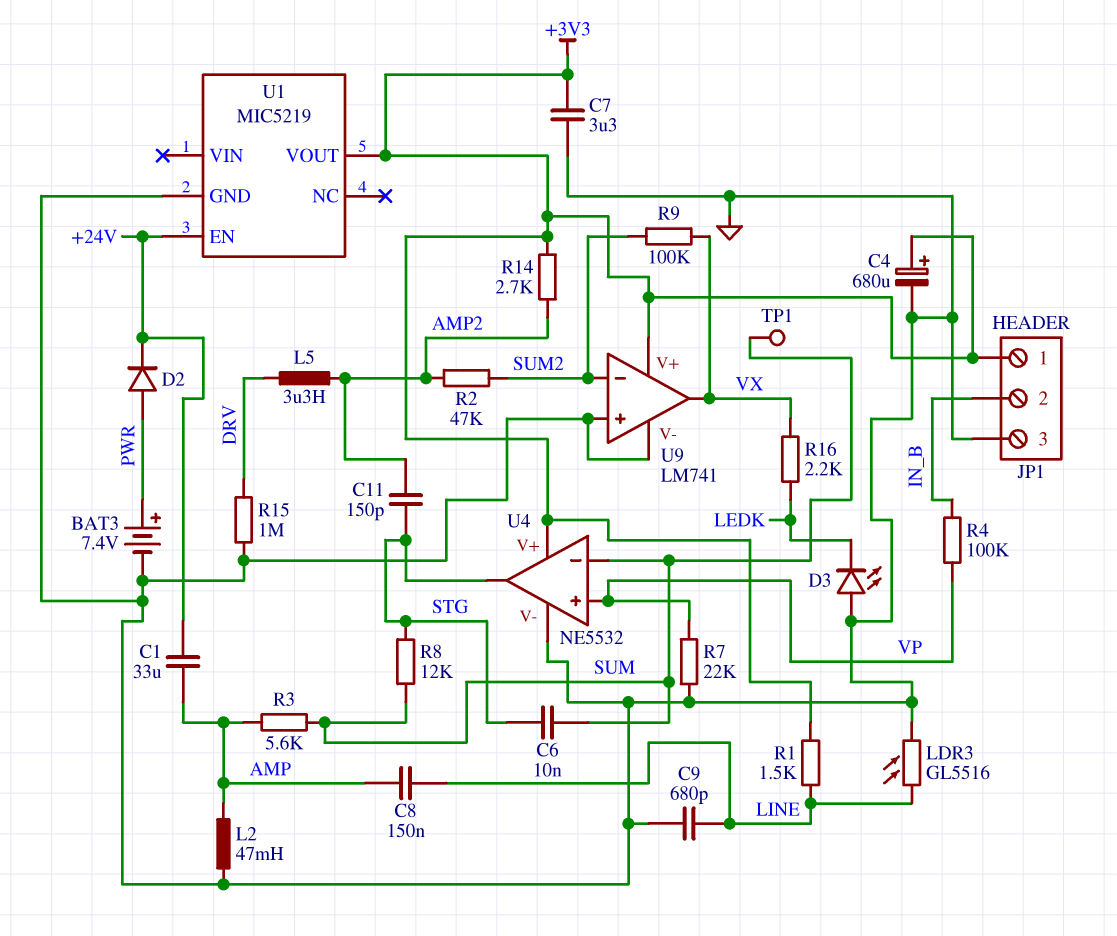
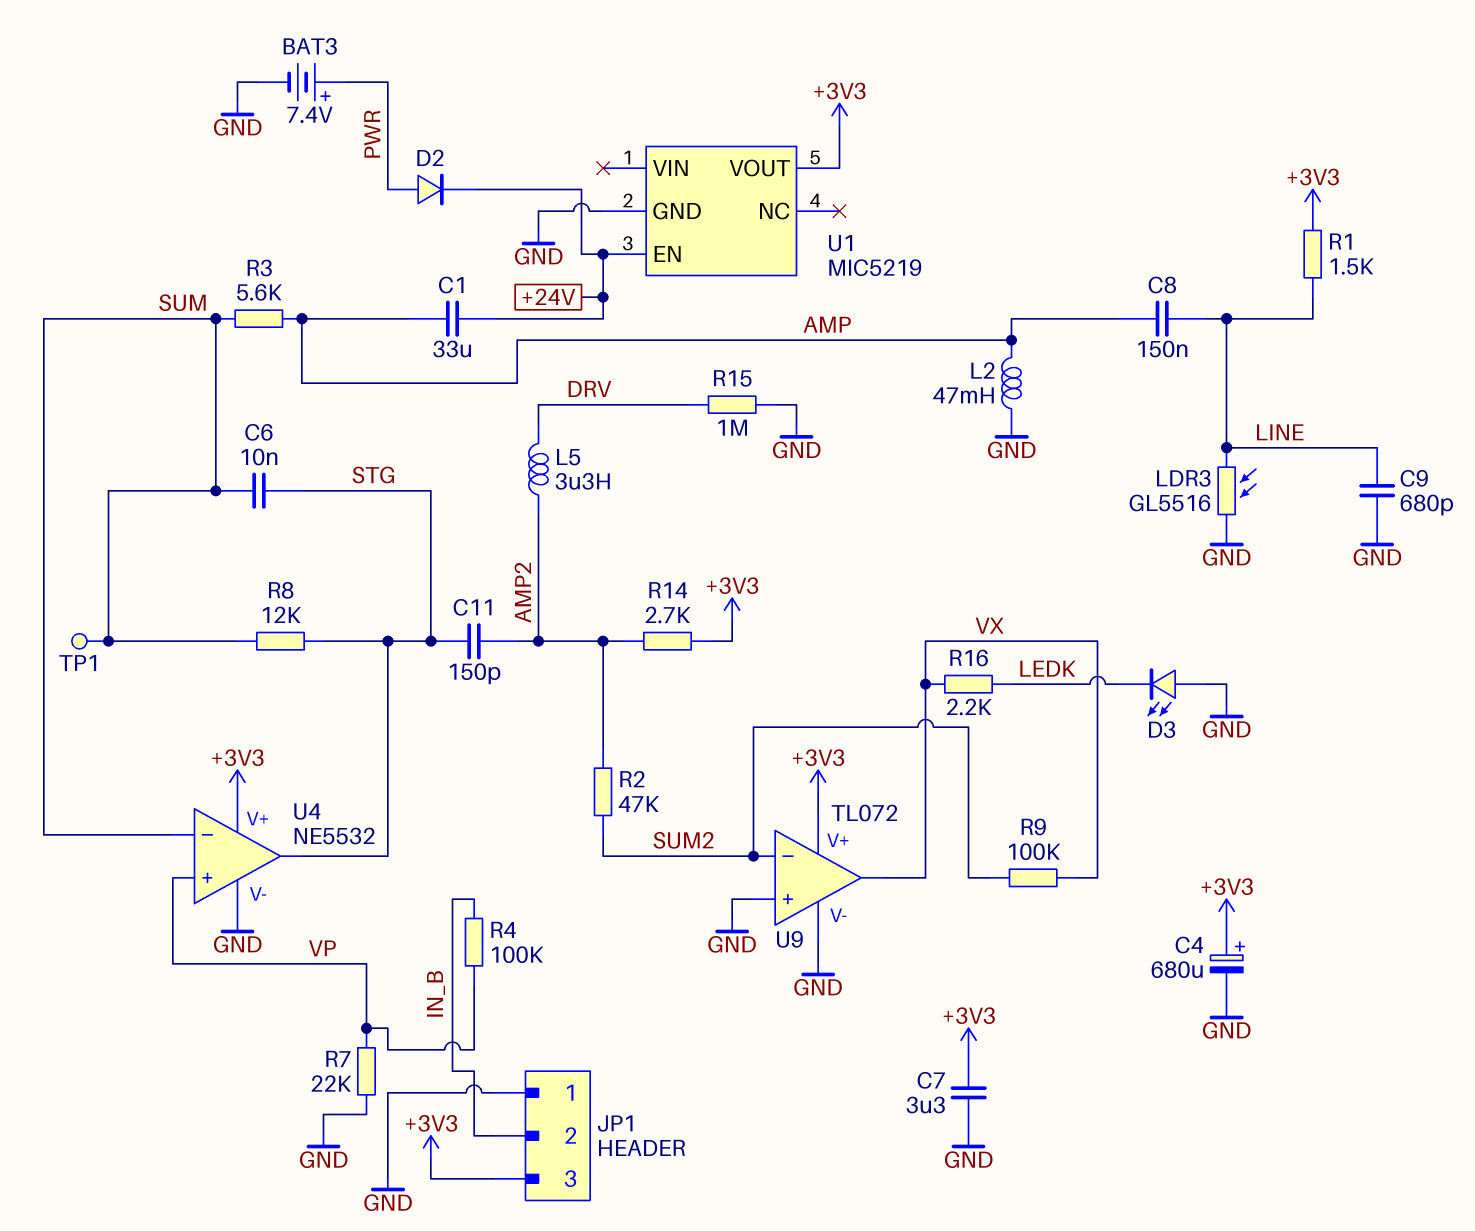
JP1 pin 1: +3V3 -> GND
JP1 pin 3: GND -> +3V3
U9: LM741 -> TL072

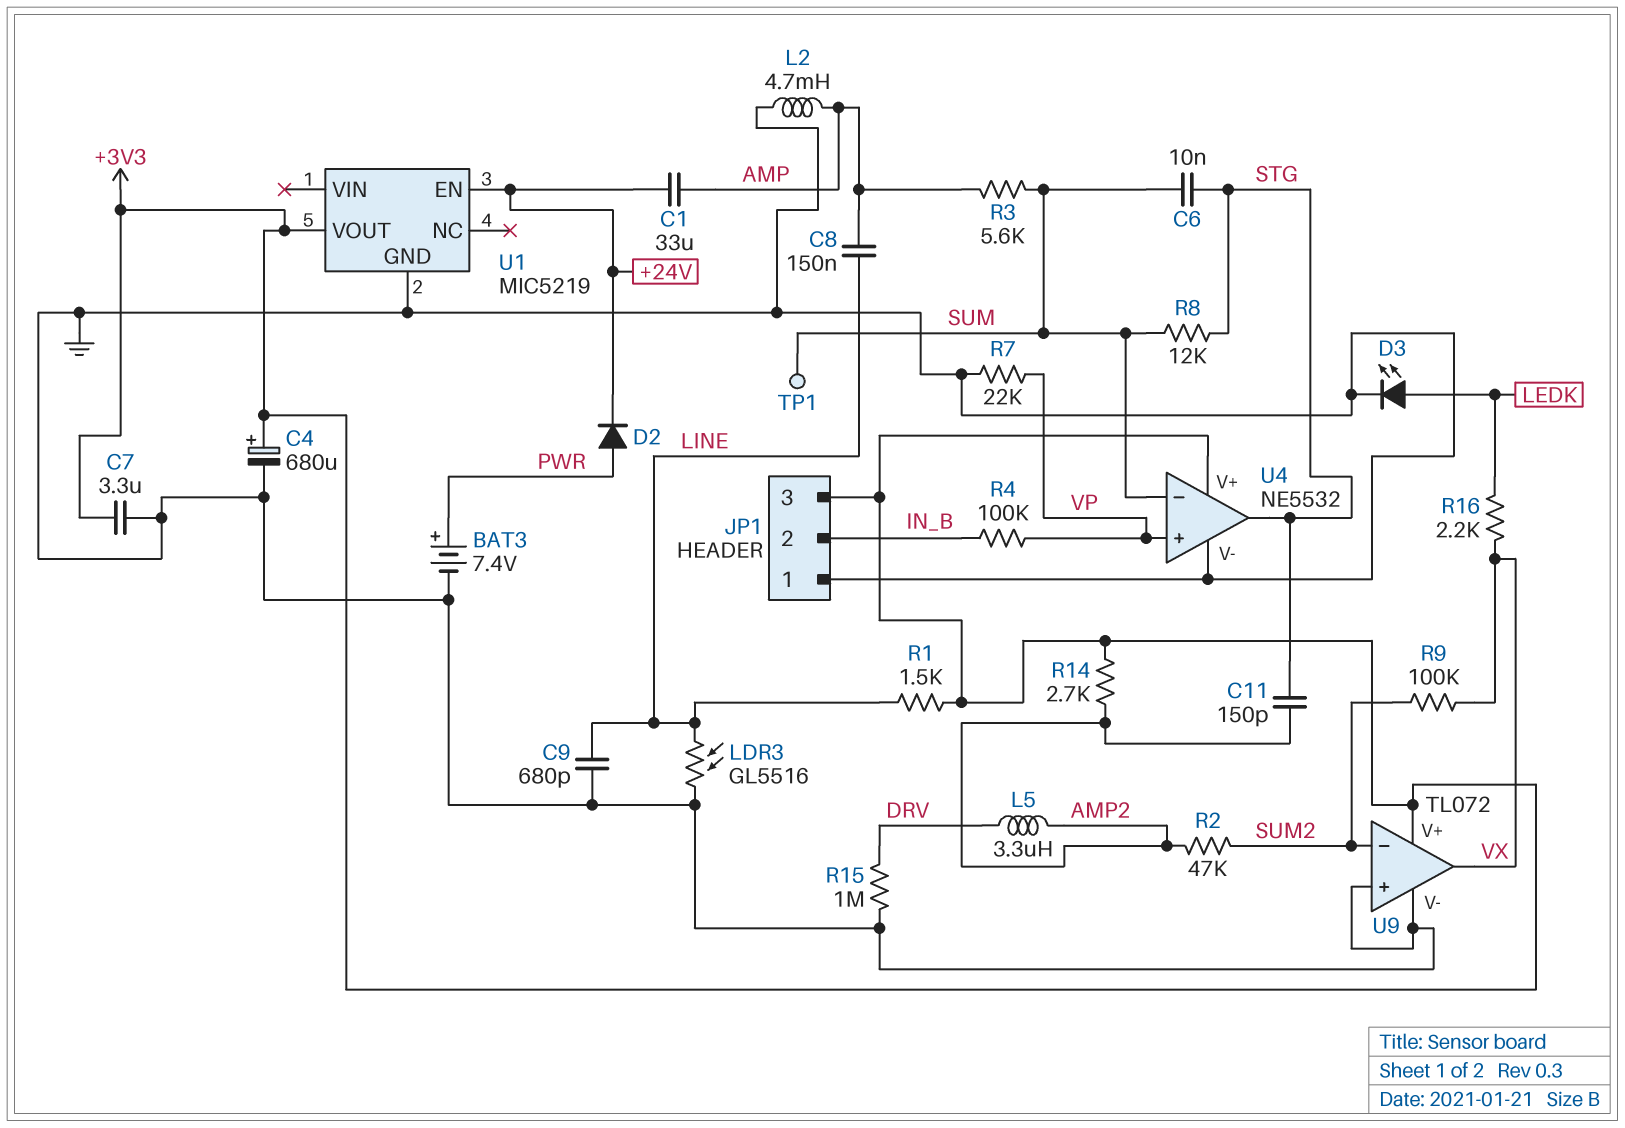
D3: LED (A GND, K LEDK) -> LED (A LEDK, K GND)
L2: 47mH (AMP, GND) -> 4.7mH (AMP, GND)

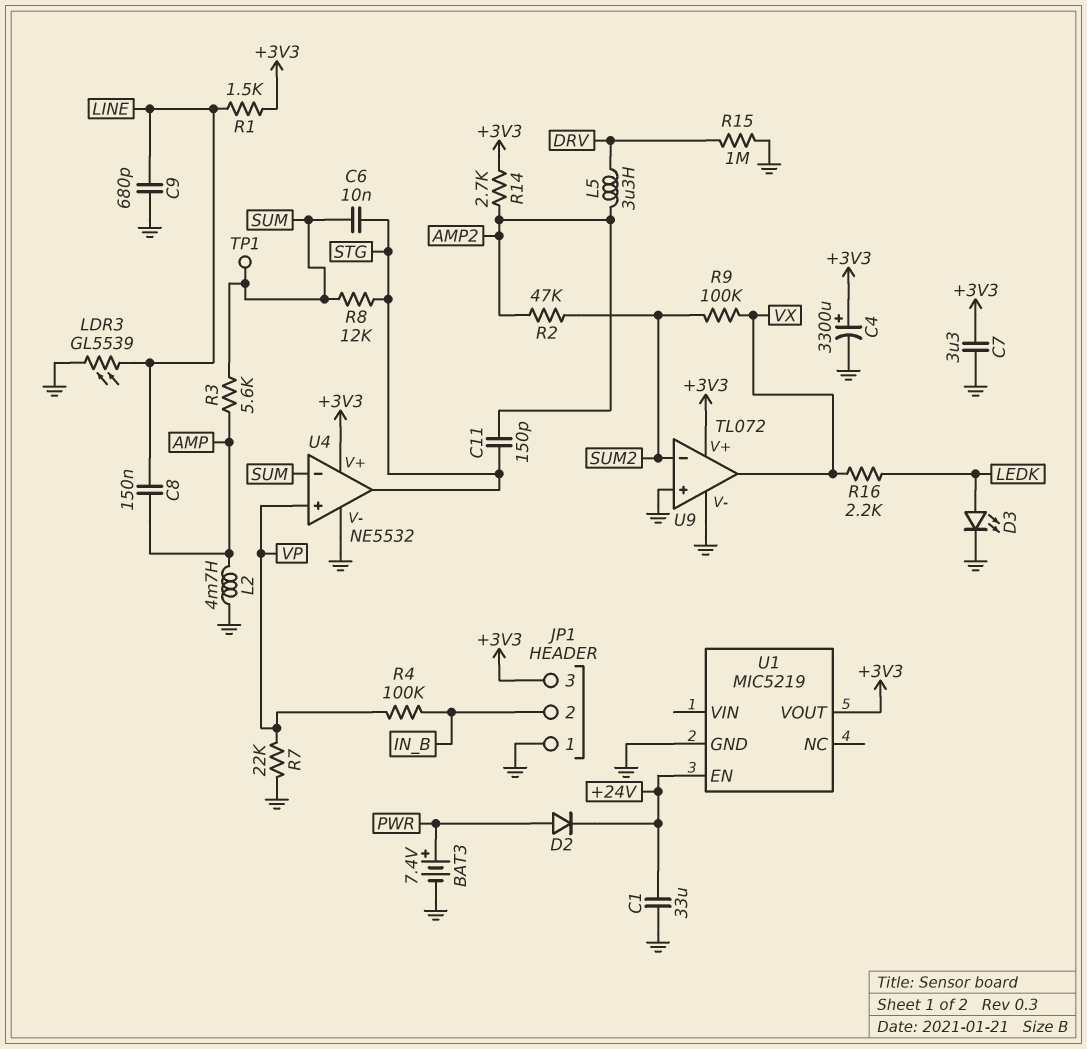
C1: 33uF (+24V, AMP) -> 33uF (+24V, GND)
C4: 680uF (plus +3V3, minus GND) -> 3300uF (plus +3V3, minus GND)
LDR3: GL5516 (GND, LINE) -> GL5539 (GND, LINE)

